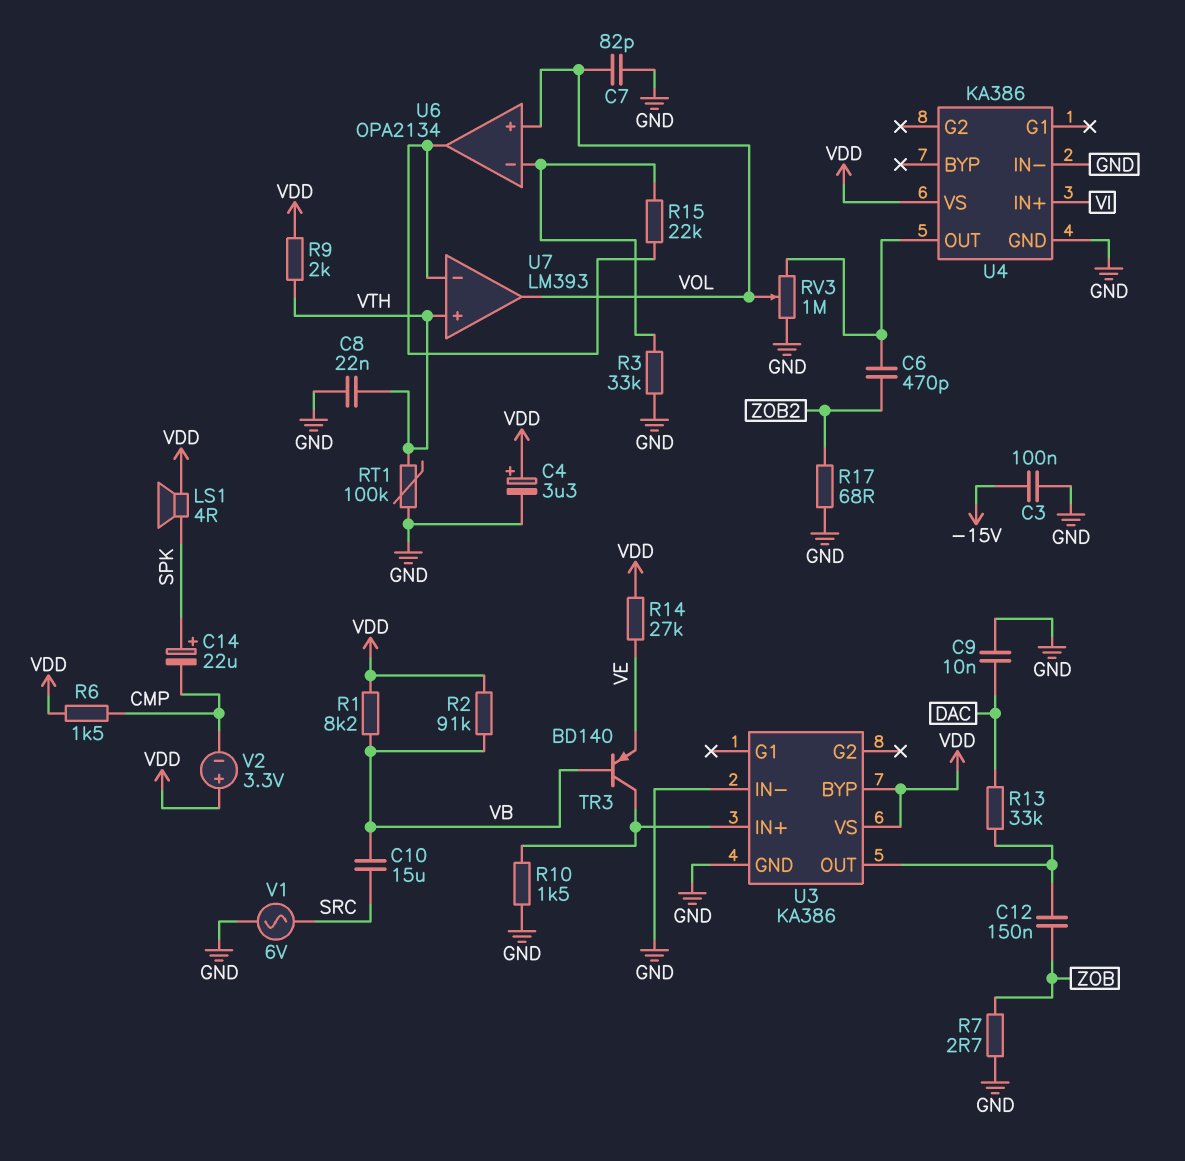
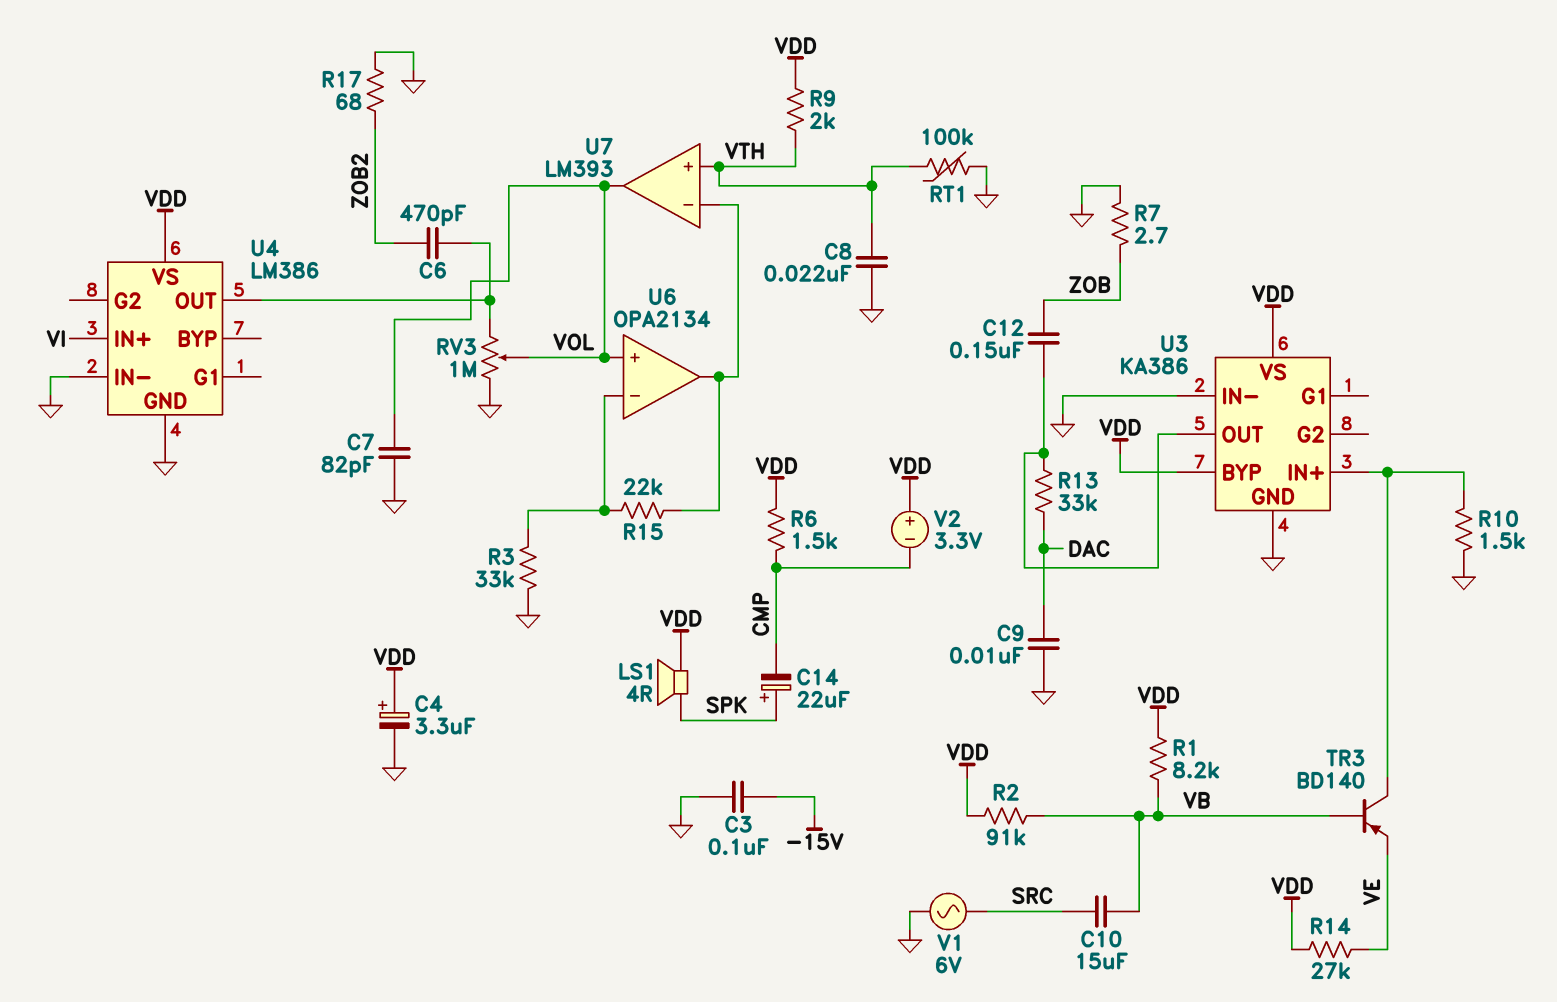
U4: KA386 -> LM386

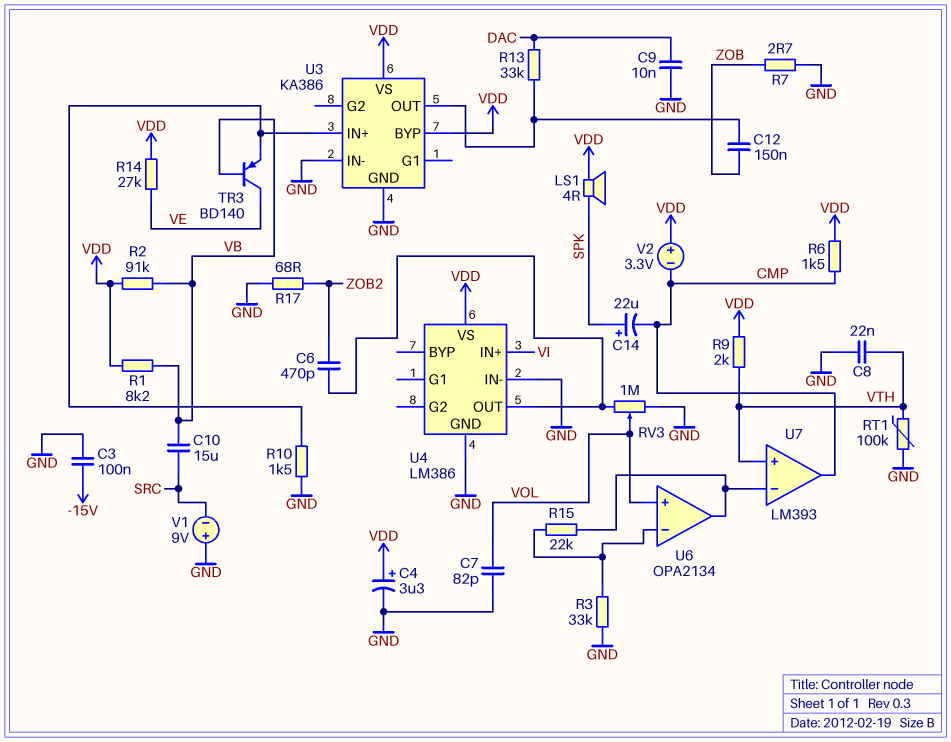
TR3: PNP BD140 (B VB, C U3/IN+, E VE) -> PNP BD140 (B VB, C VE, E U3/IN+)
U7 pin out: VOL -> CMP
V1: AC 6V (GND, SRC) -> 9V (plus GND, minus SRC)

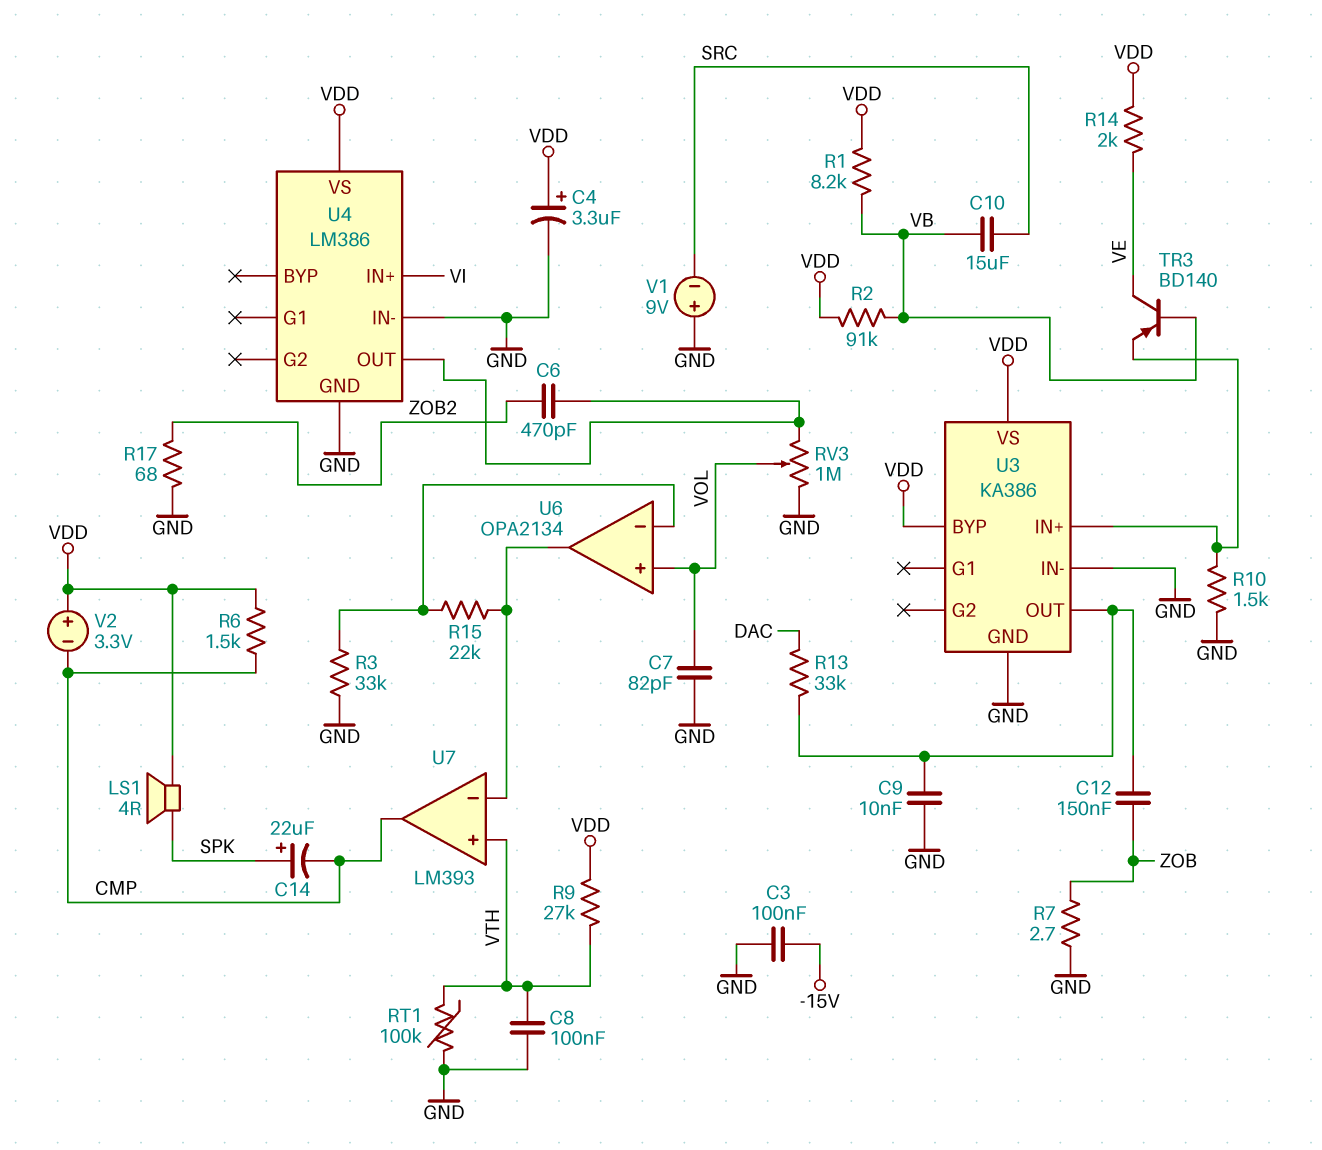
C8: 22nF (GND, VTH) -> 100nF (GND, VTH)
C9: 10nF (DAC, GND) -> 10nF (GND, U3/OUT)
R9: 2k (VDD, VTH) -> 27k (VDD, VTH)
R14: 27k (VDD, VE) -> 2k (VDD, VE)

